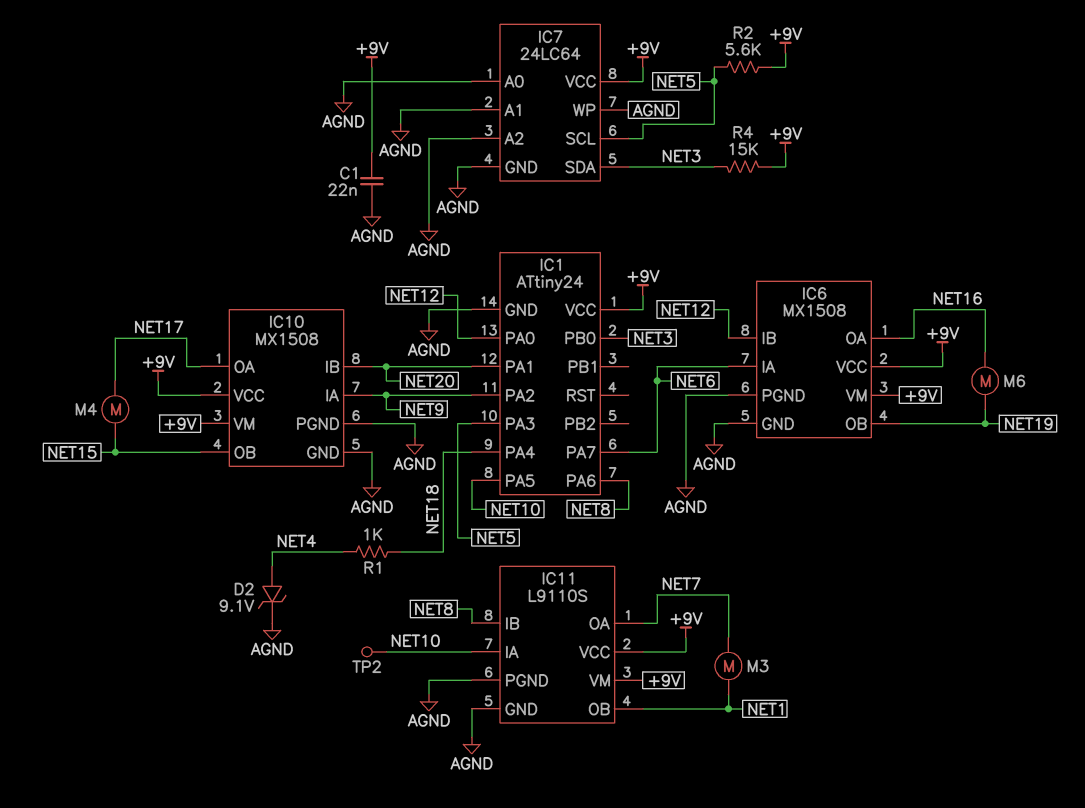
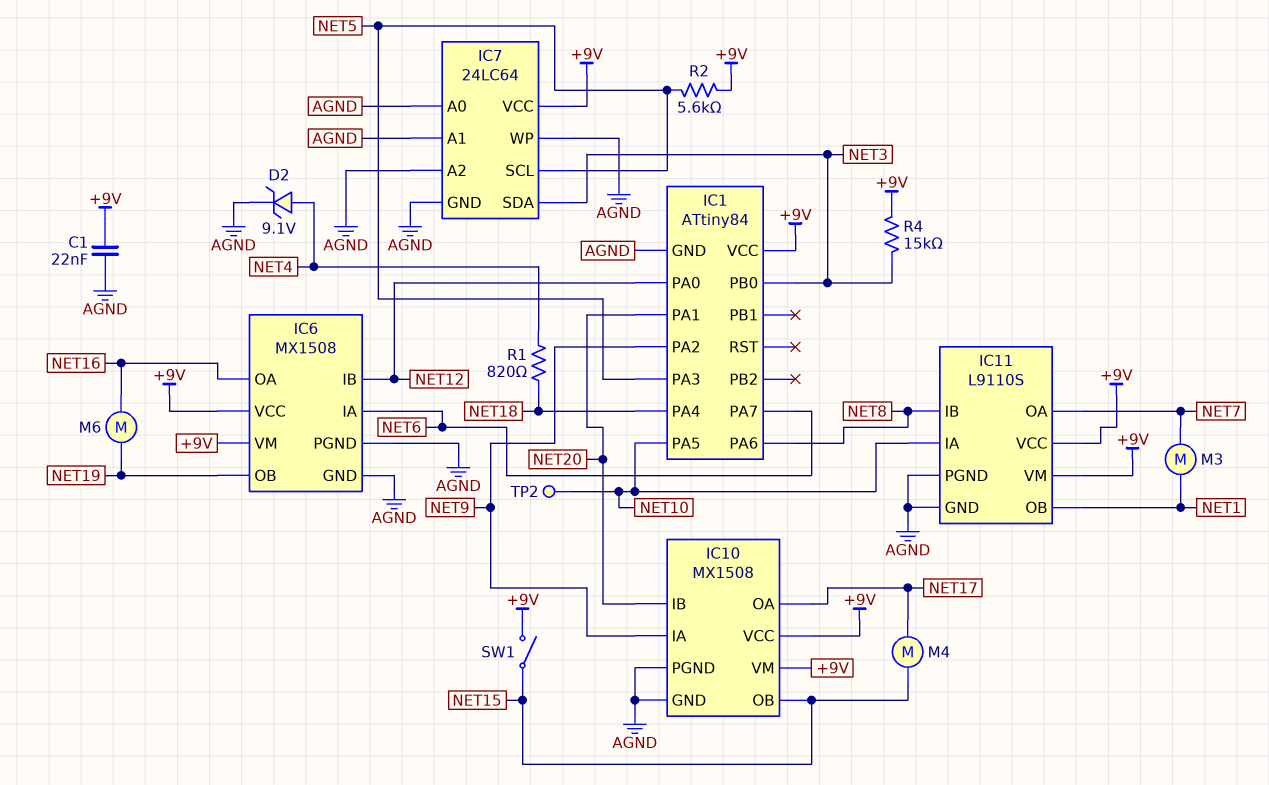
IC1: ATtiny24 -> ATtiny84
R1: 1k (NET4, NET18) -> 820 (NET4, NET18)
SW1: none -> switch (+9V, NET15)

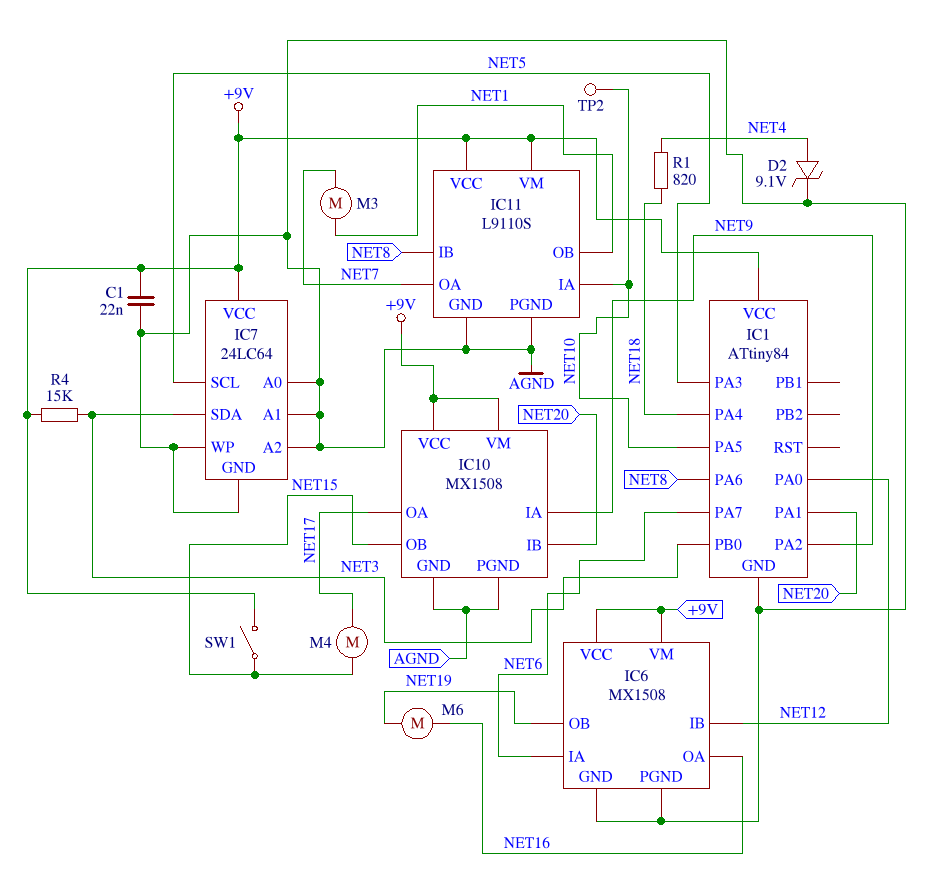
R2: 5.6k (+9V, NET5) -> none

